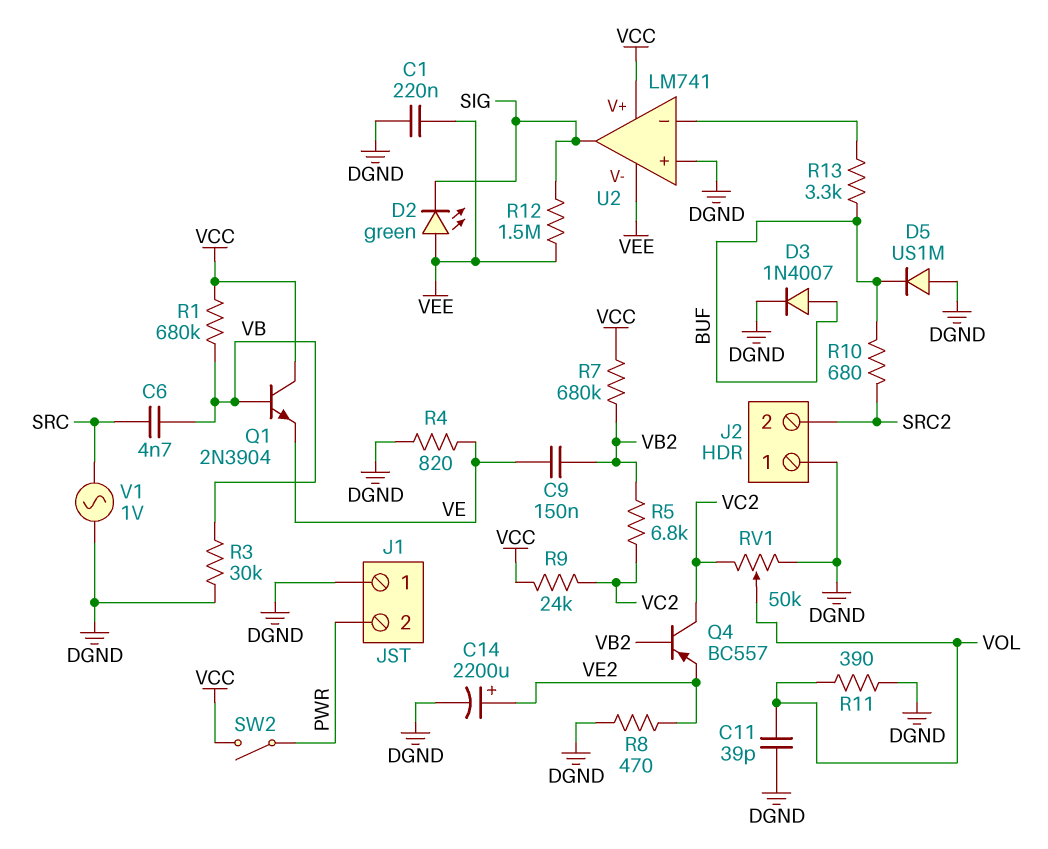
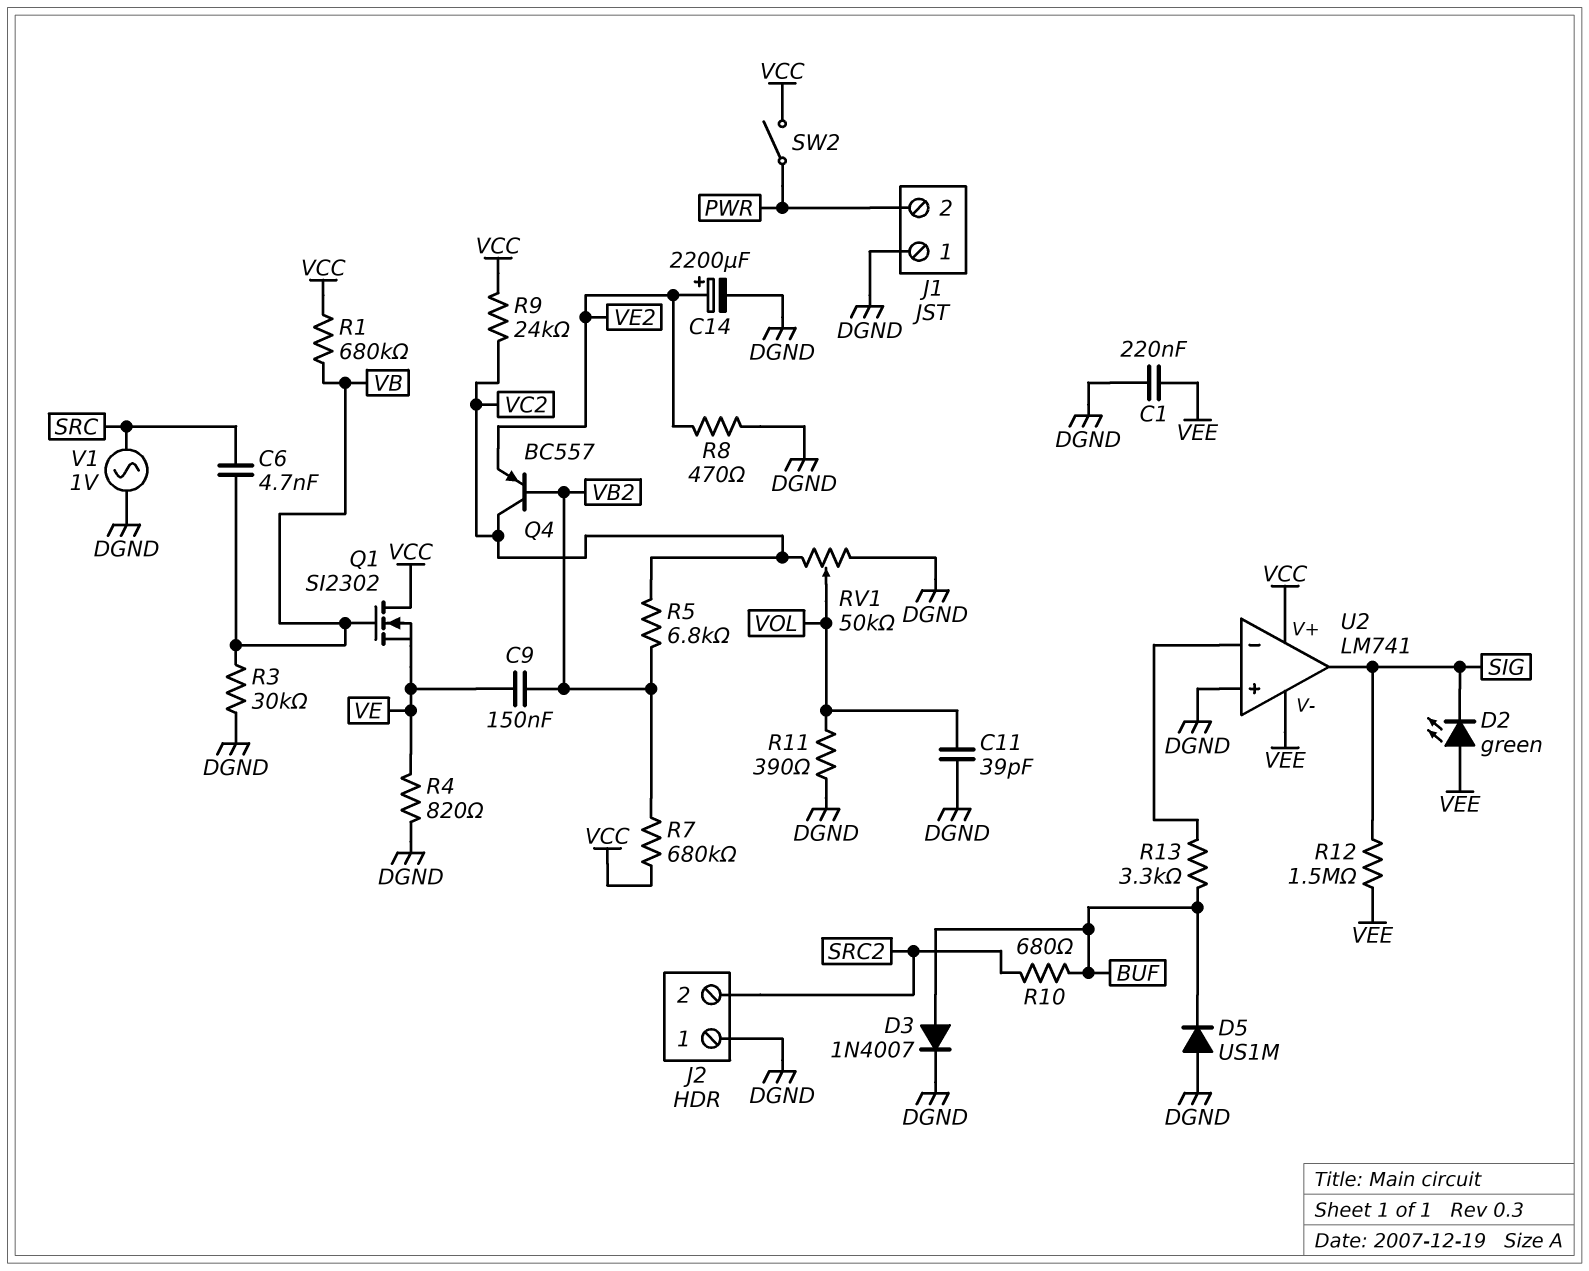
Q1: NPN 2N3904 (B VB, C VCC, E VE) -> NMOS SI2302 (G VB, D VCC, S VE)

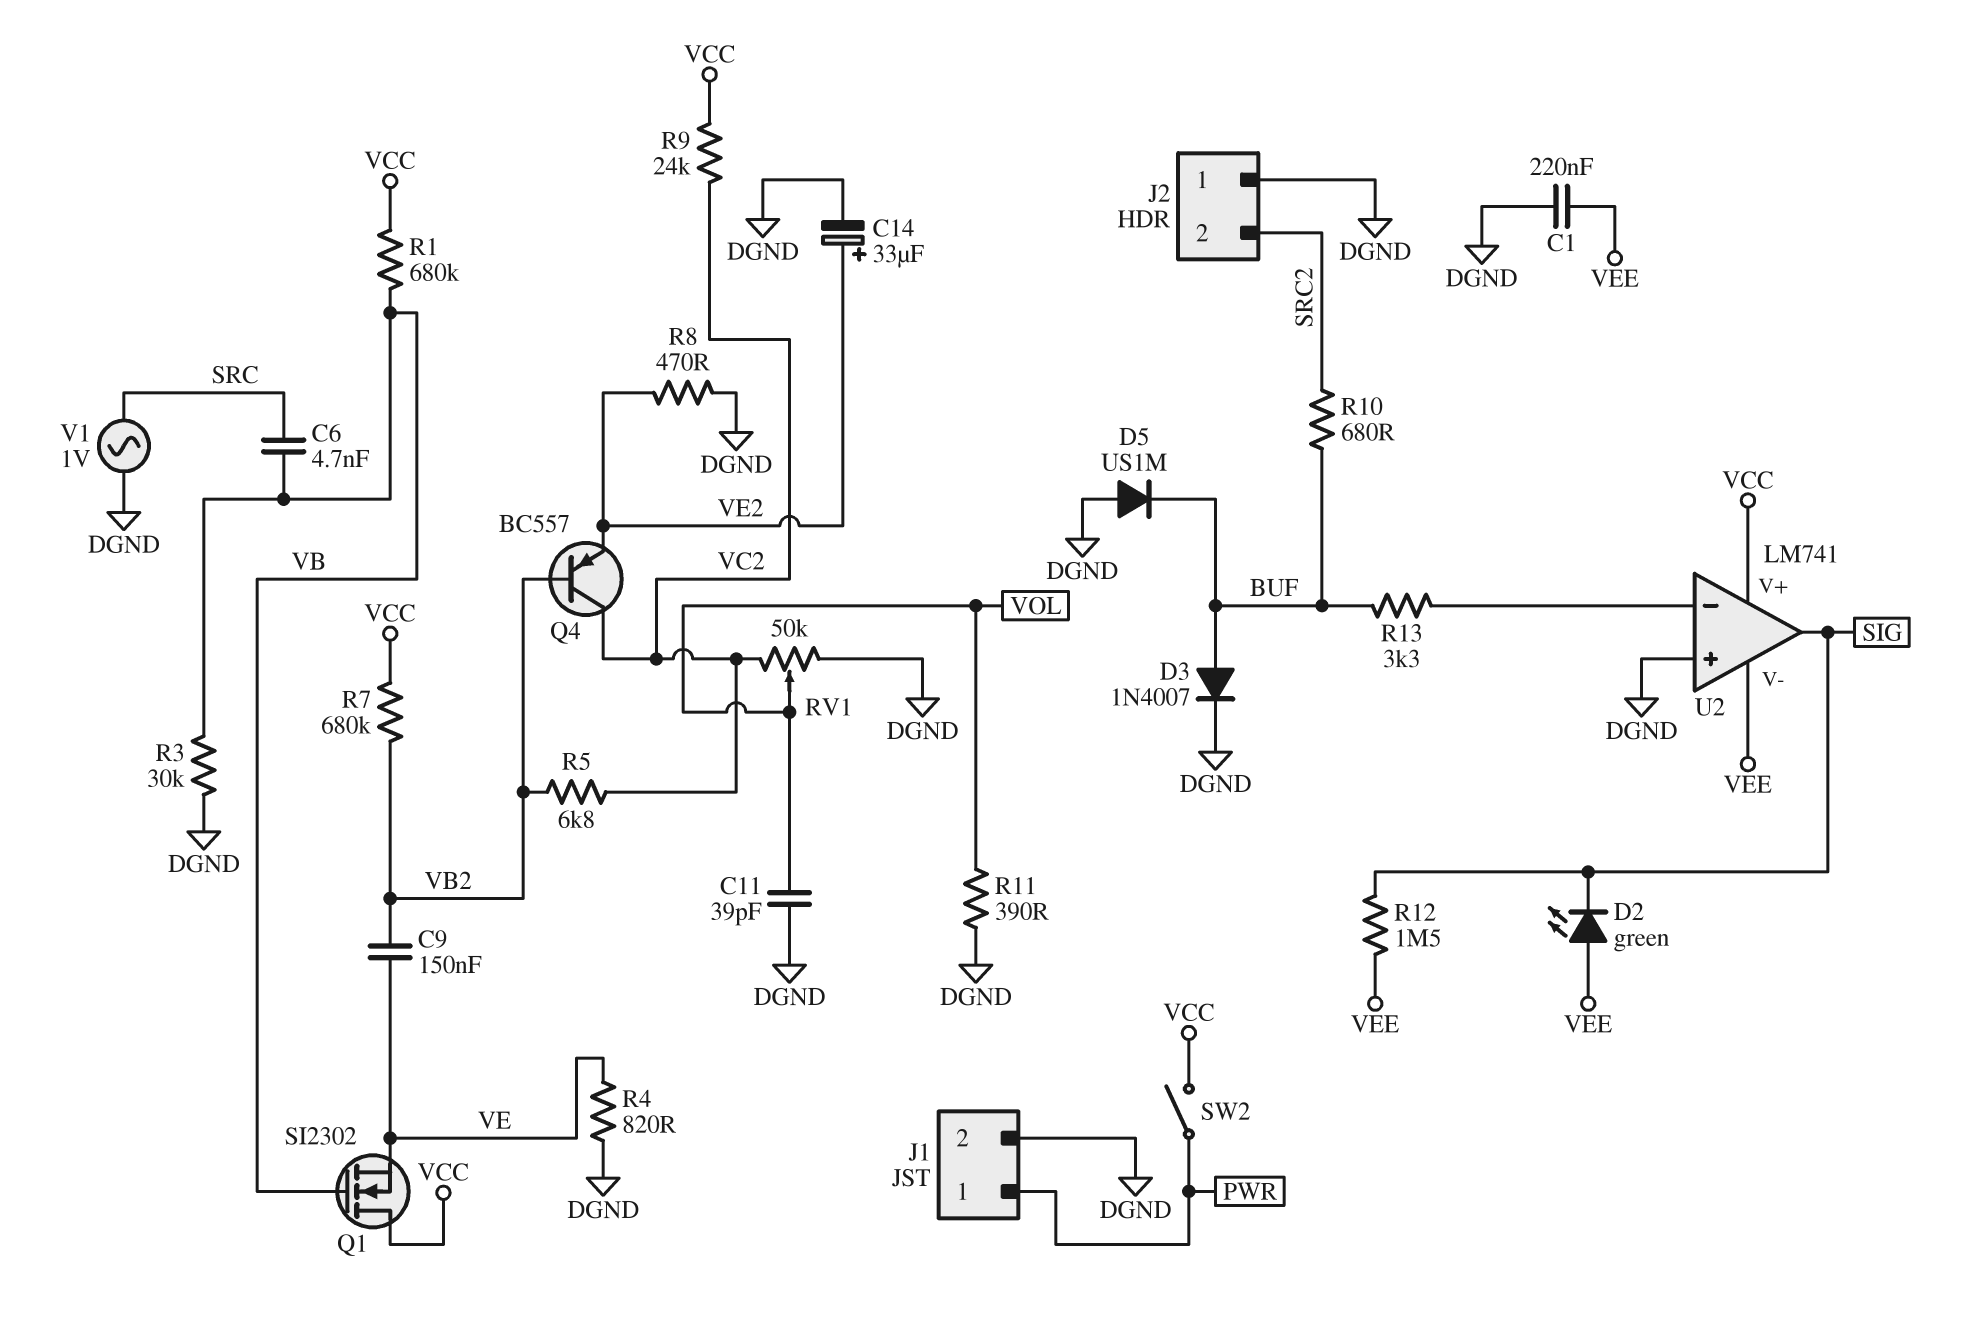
C14: 2200uF (plus VE2, minus DGND) -> 33uF (plus VE2, minus DGND)
J1 pin 1: DGND -> PWR
J1 pin 2: PWR -> DGND

